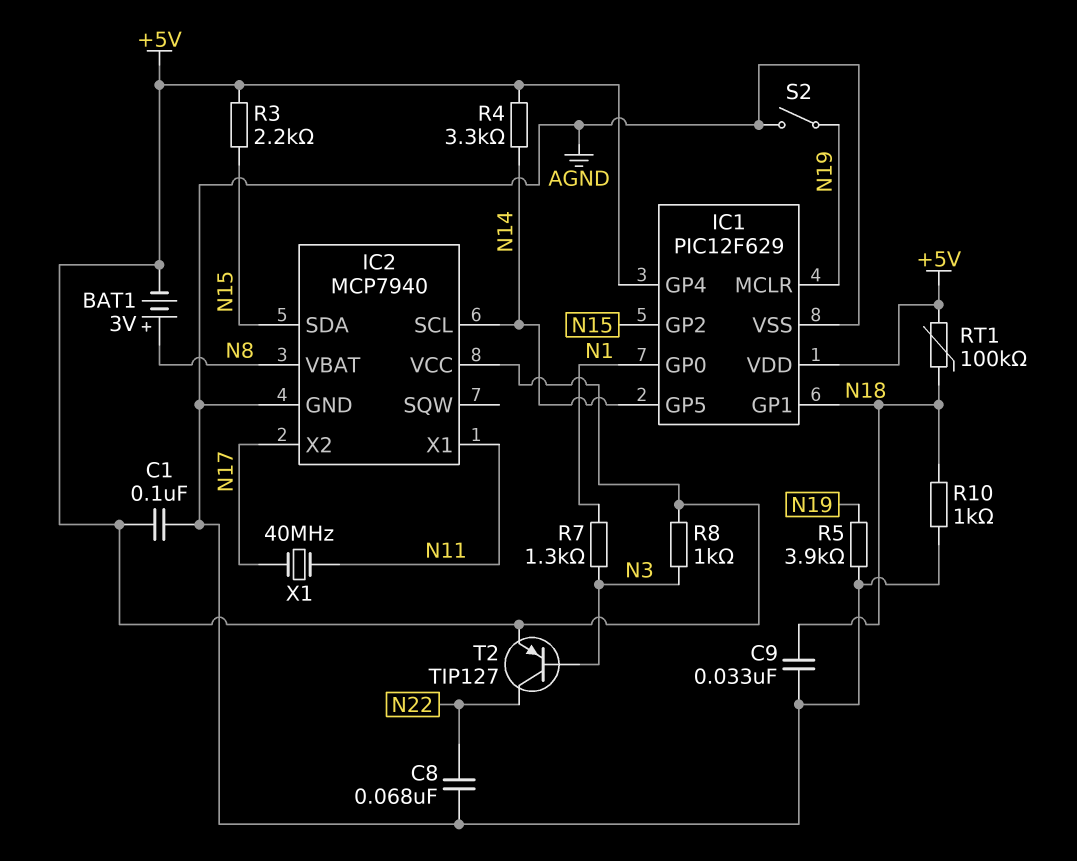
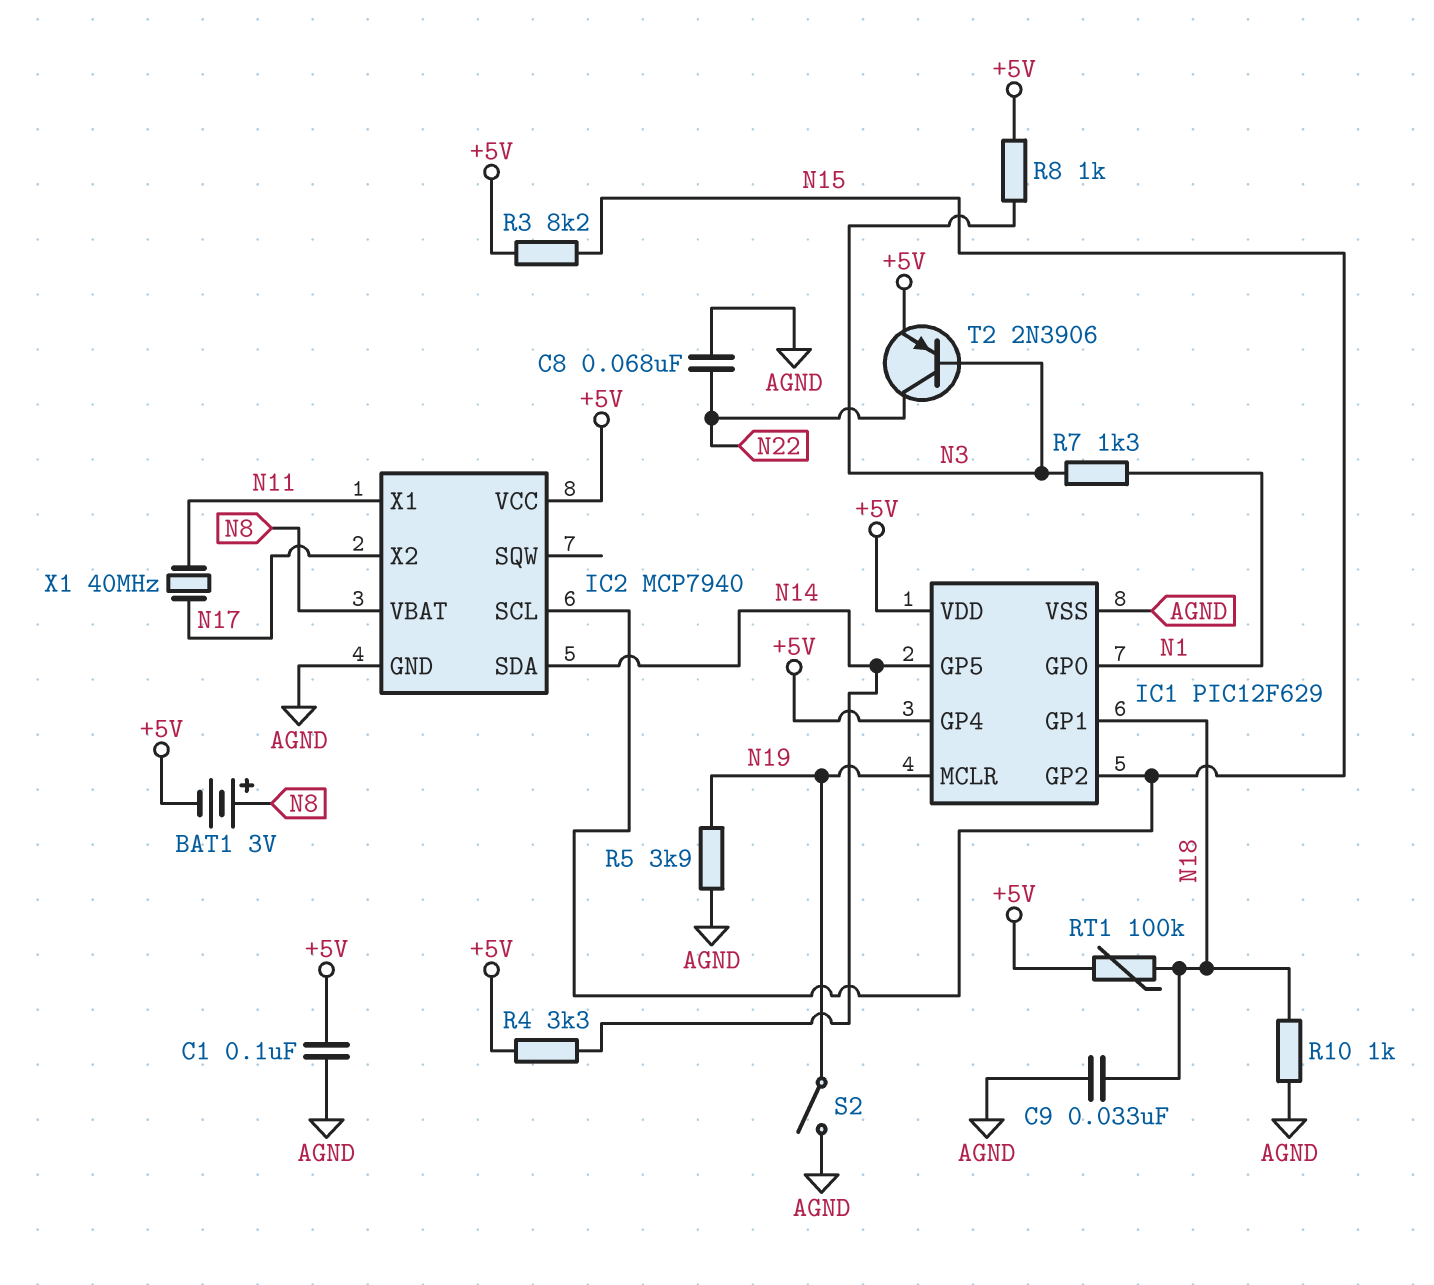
IC2 pin SCL: N14 -> N15
IC2 pin SDA: N15 -> N14
R3: 2.2k (+5V, N15) -> 8.2k (+5V, N15)
T2: PNP TIP127 (B N3, C N22, E +5V) -> PNP 2N3906 (B N3, C N22, E +5V)

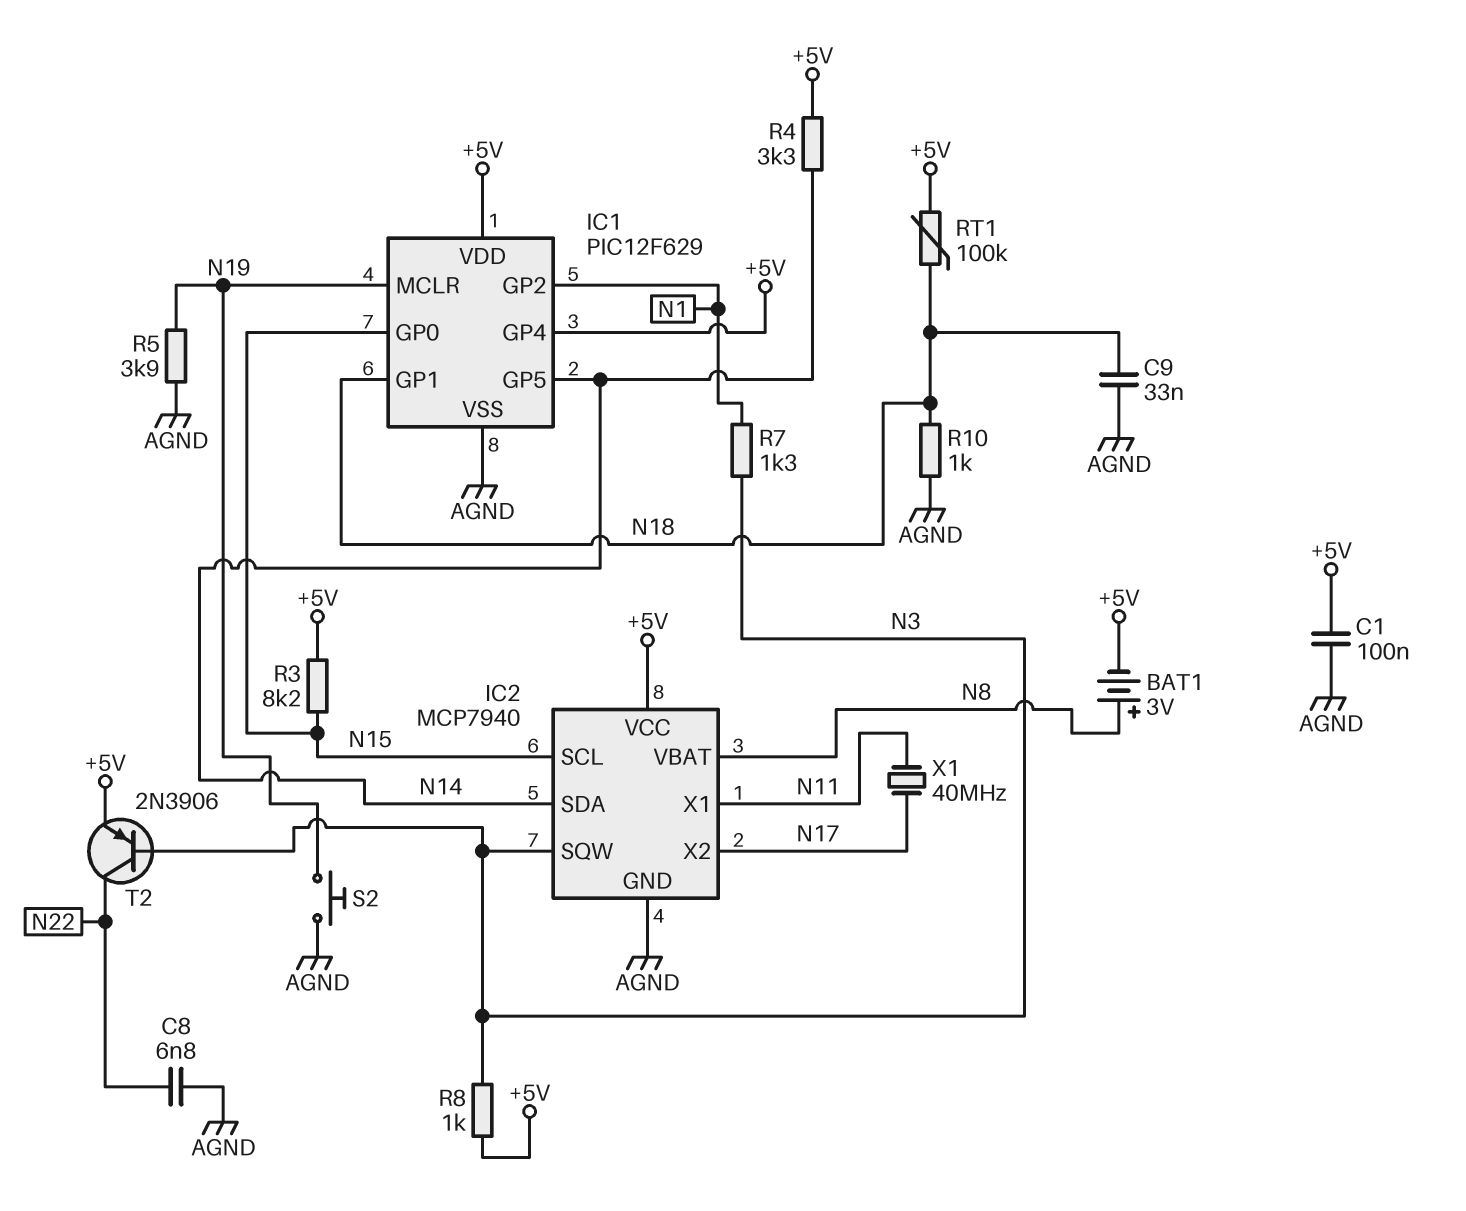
C8: 68nF (AGND, N22) -> 6.8nF (AGND, N22)
IC1 pin GP0: N1 -> N15
IC1 pin GP2: N15 -> N1
IC2 pin SQW: none -> N3
S2: switch (AGND, N19) -> button (AGND, N19)

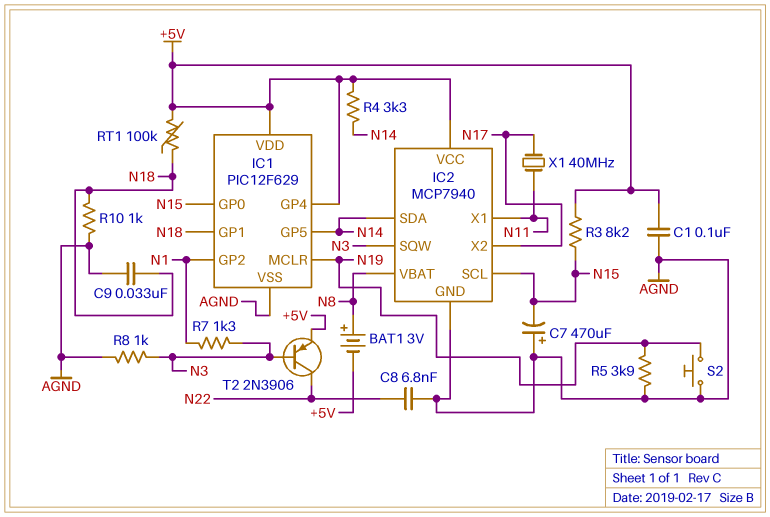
C7: none -> 470uF (plus AGND, minus N15)
R8: 1k (+5V, N3) -> 1k (AGND, N3)

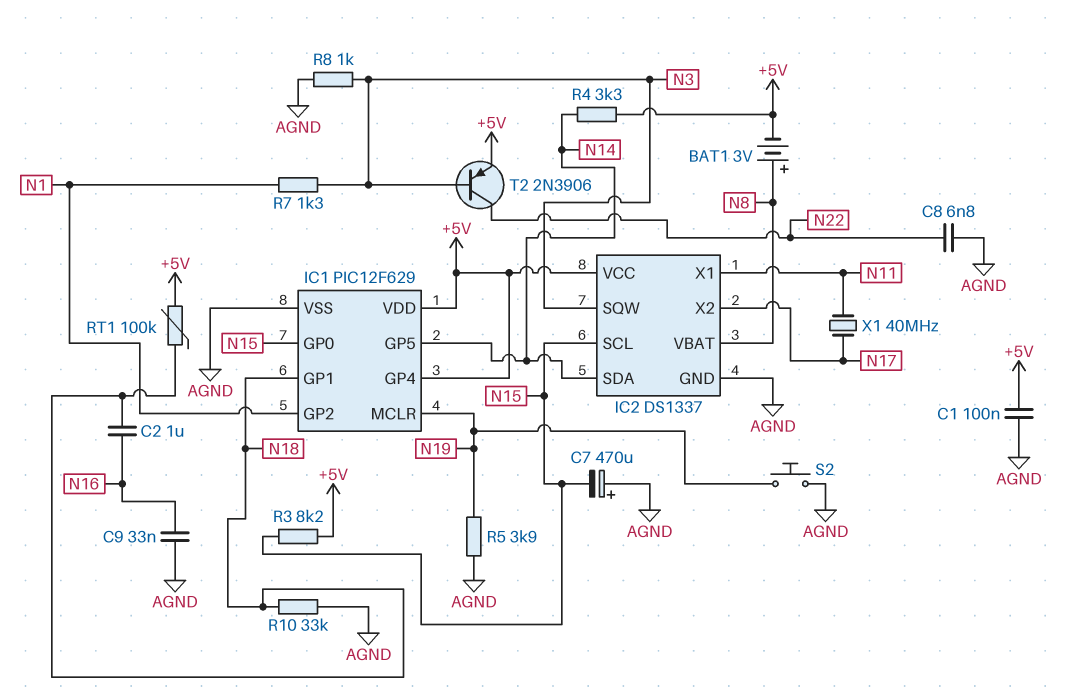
C2: none -> 1uF (N16, N18)
C9: 33nF (AGND, N18) -> 33nF (AGND, N16)
IC2: MCP7940 -> DS1337
R10: 1k (AGND, N18) -> 33k (AGND, N18)

